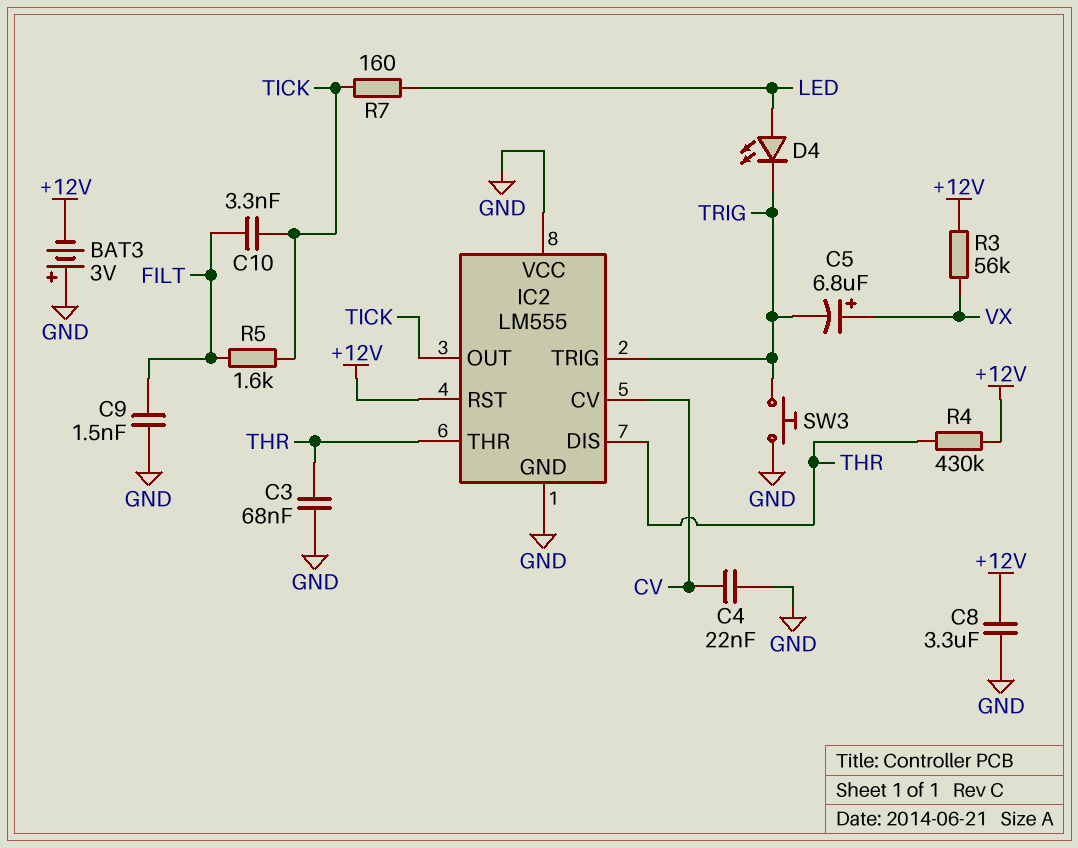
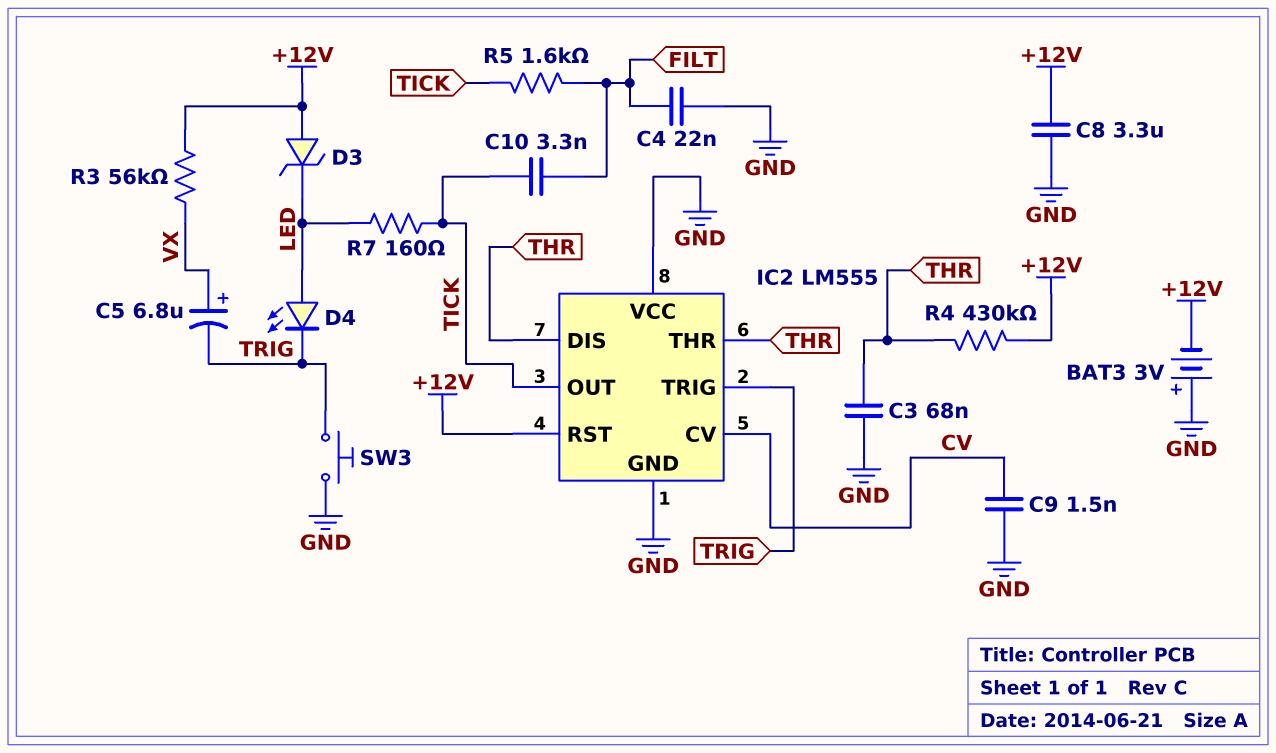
C4: 22nF (CV, GND) -> 22nF (FILT, GND)
C9: 1.5nF (FILT, GND) -> 1.5nF (CV, GND)
D3: none -> zener (A +12V, K LED)

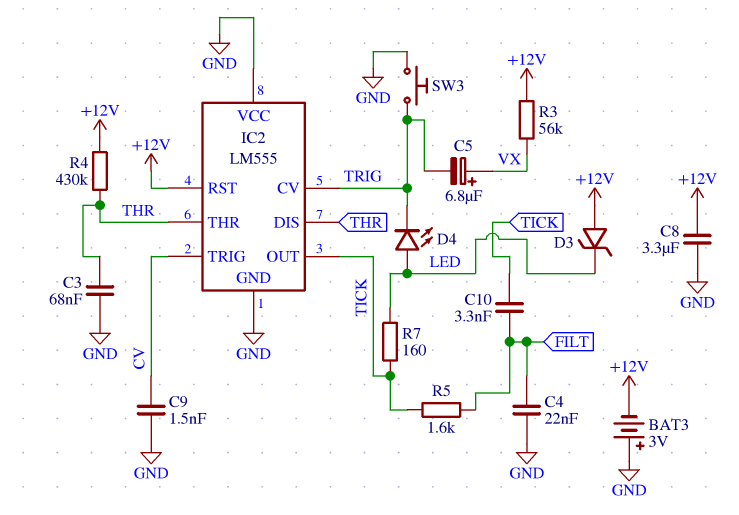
IC2 pin CV: CV -> TRIG
IC2 pin TRIG: TRIG -> CV

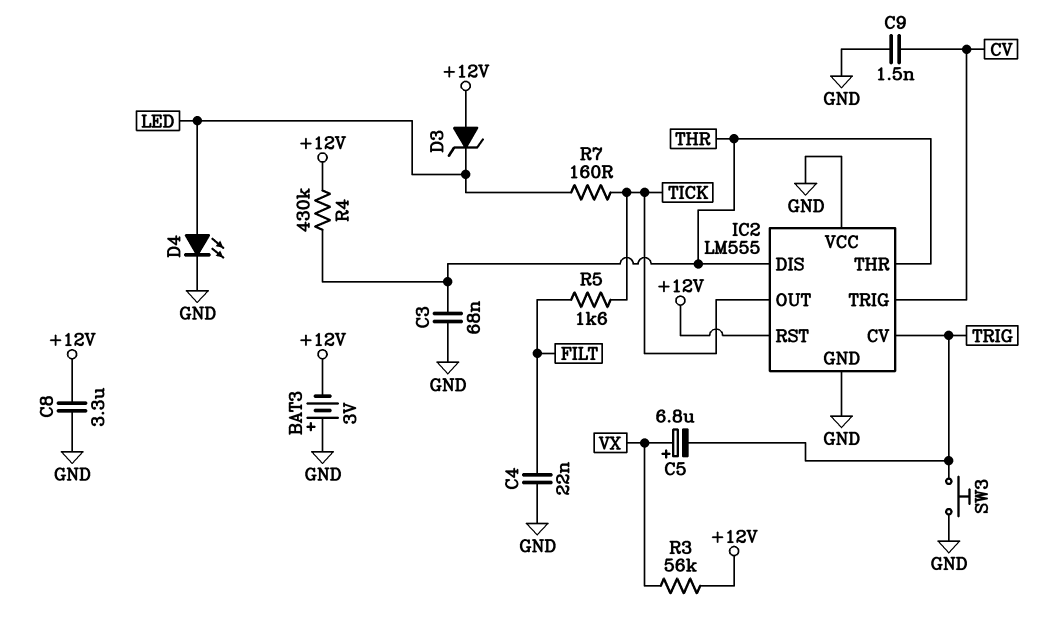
C10: 3.3nF (FILT, TICK) -> none
D4: LED (A LED, K TRIG) -> LED (A LED, K GND)

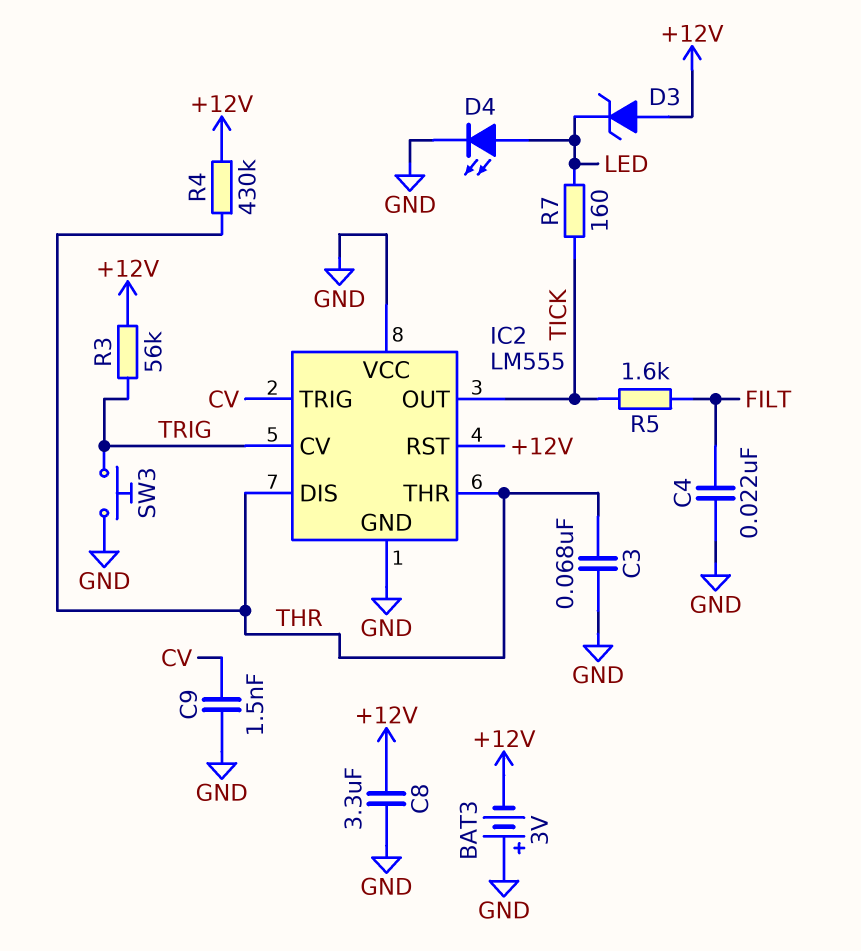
C5: 6.8uF (plus VX, minus TRIG) -> none
R3: 56k (+12V, VX) -> 56k (+12V, TRIG)

